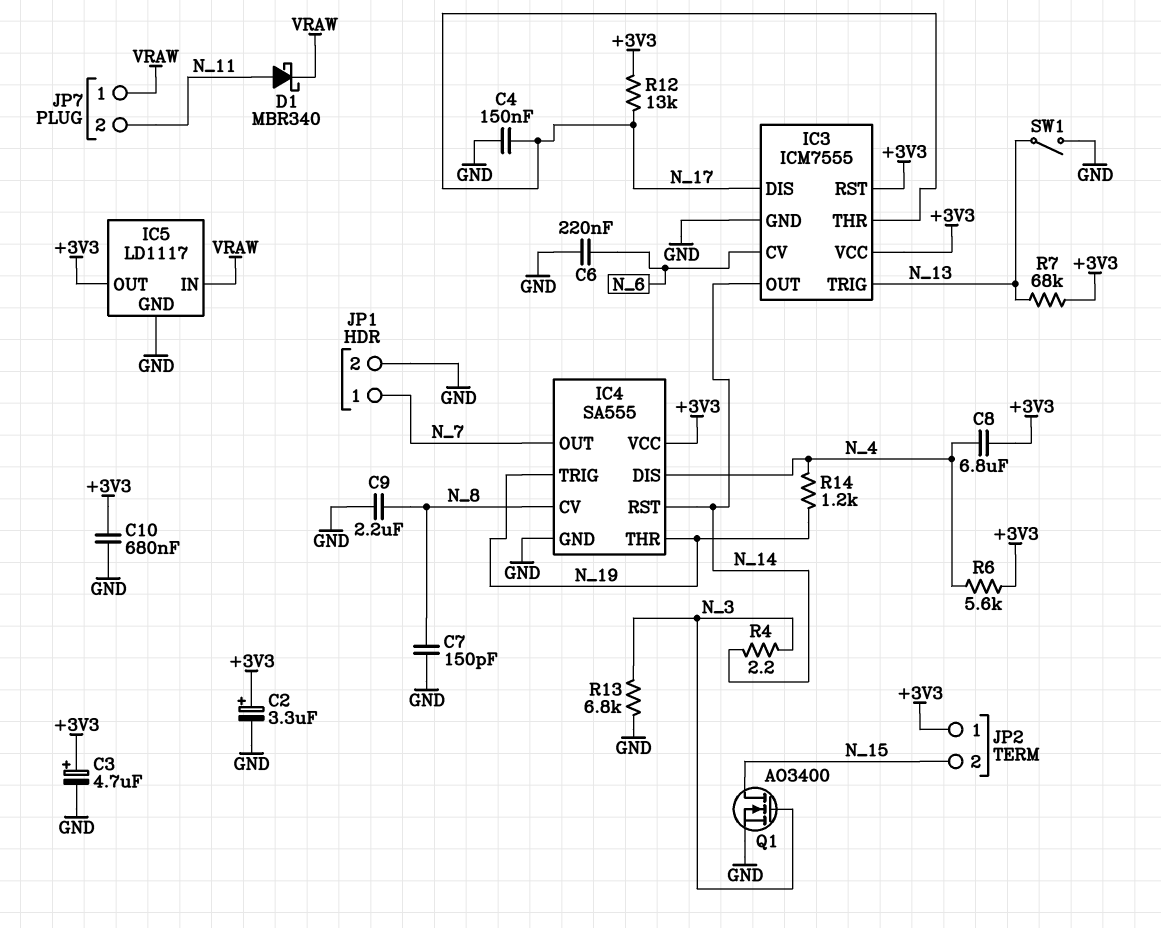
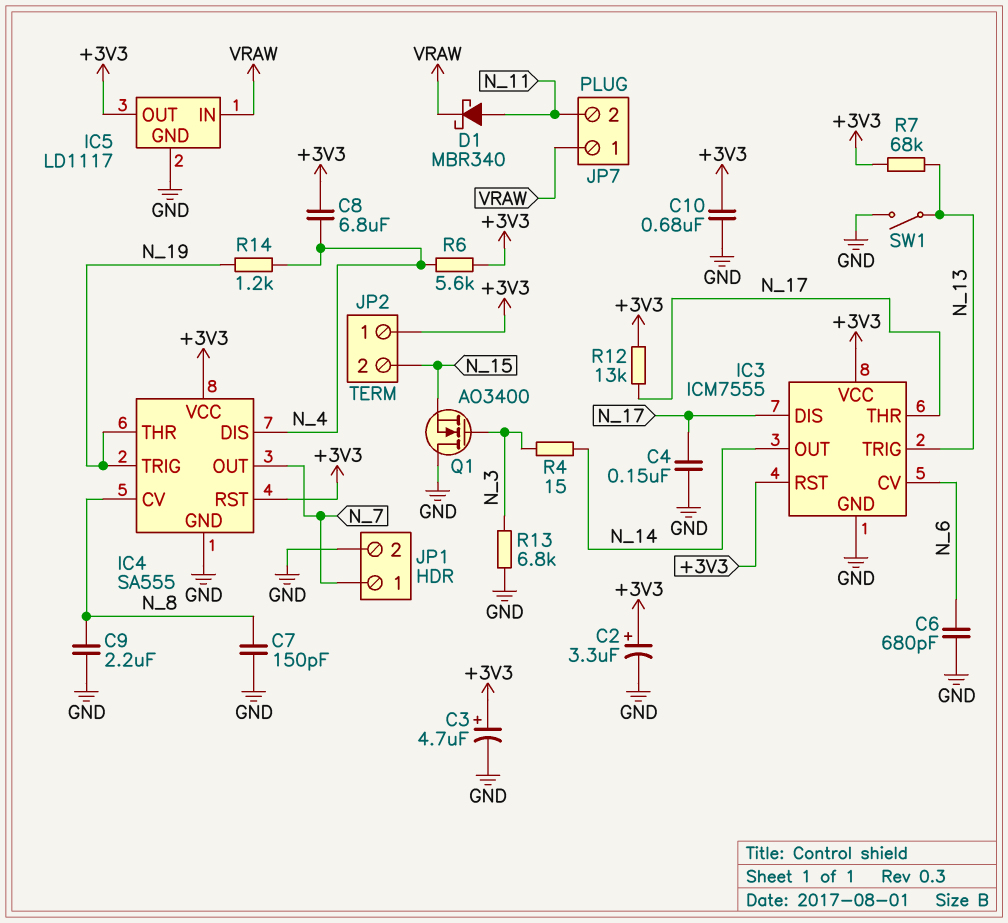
C6: 220nF (GND, N_6) -> 680pF (GND, N_6)
IC4 pin RST: N_14 -> +3V3
Q1: NMOS AO3400 (G N_3, D N_15, S GND) -> NMOS AO3400 (G N_3, D GND, S N_15)
R4: 2.2 (N_3, N_14) -> 15 (N_3, N_14)

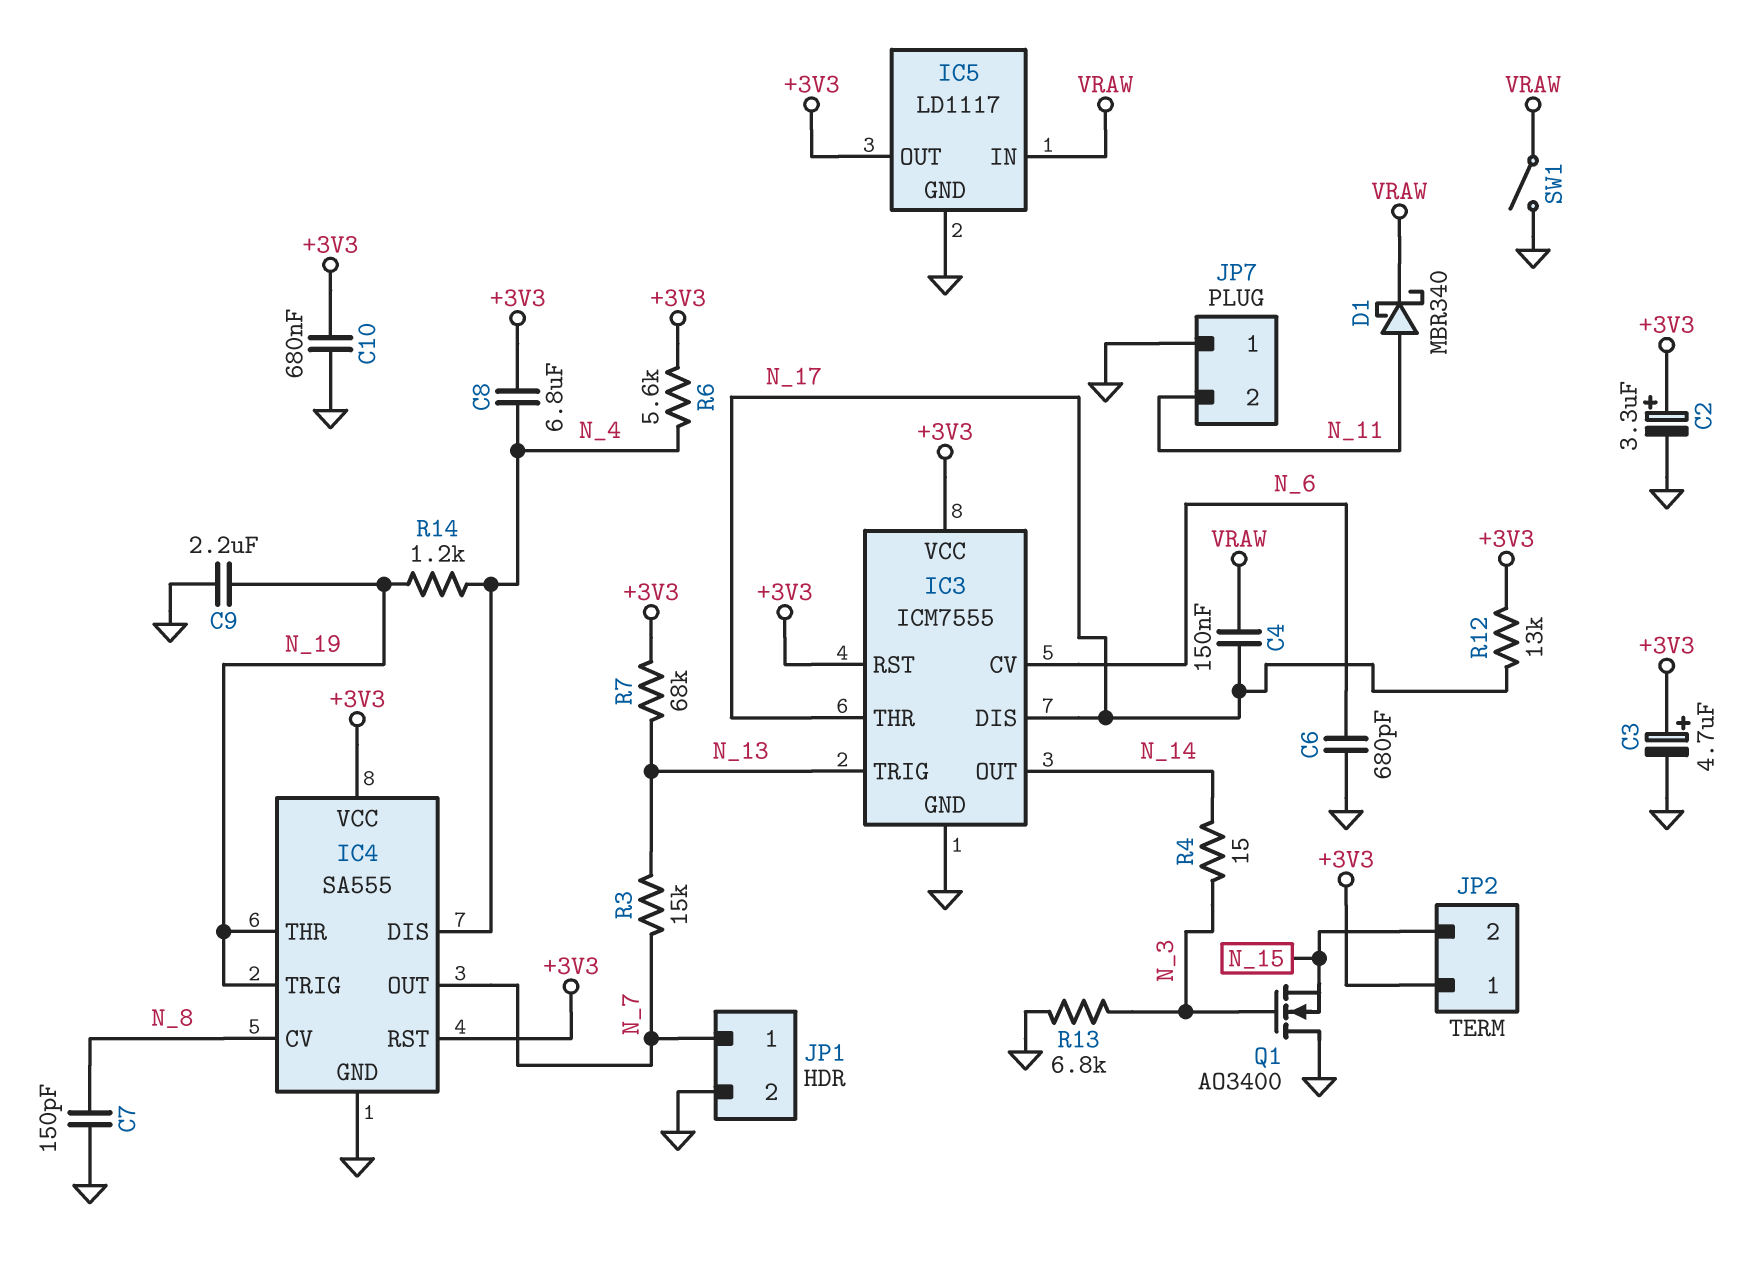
C4: 150nF (GND, N_17) -> 150nF (N_17, VRAW)
C9: 2.2uF (GND, N_8) -> 2.2uF (GND, N_19)
JP7 pin 1: VRAW -> GND
R3: none -> 15k (N_7, N_13)
SW1: switch (GND, N_13) -> switch (GND, VRAW)

